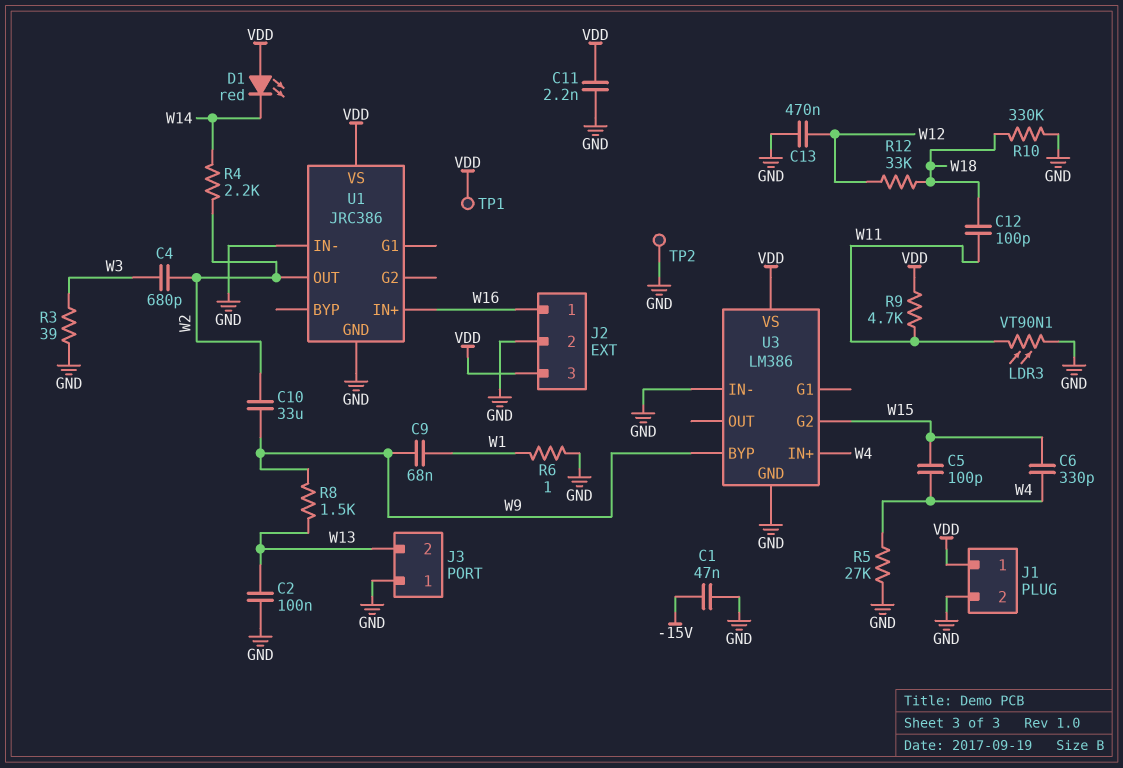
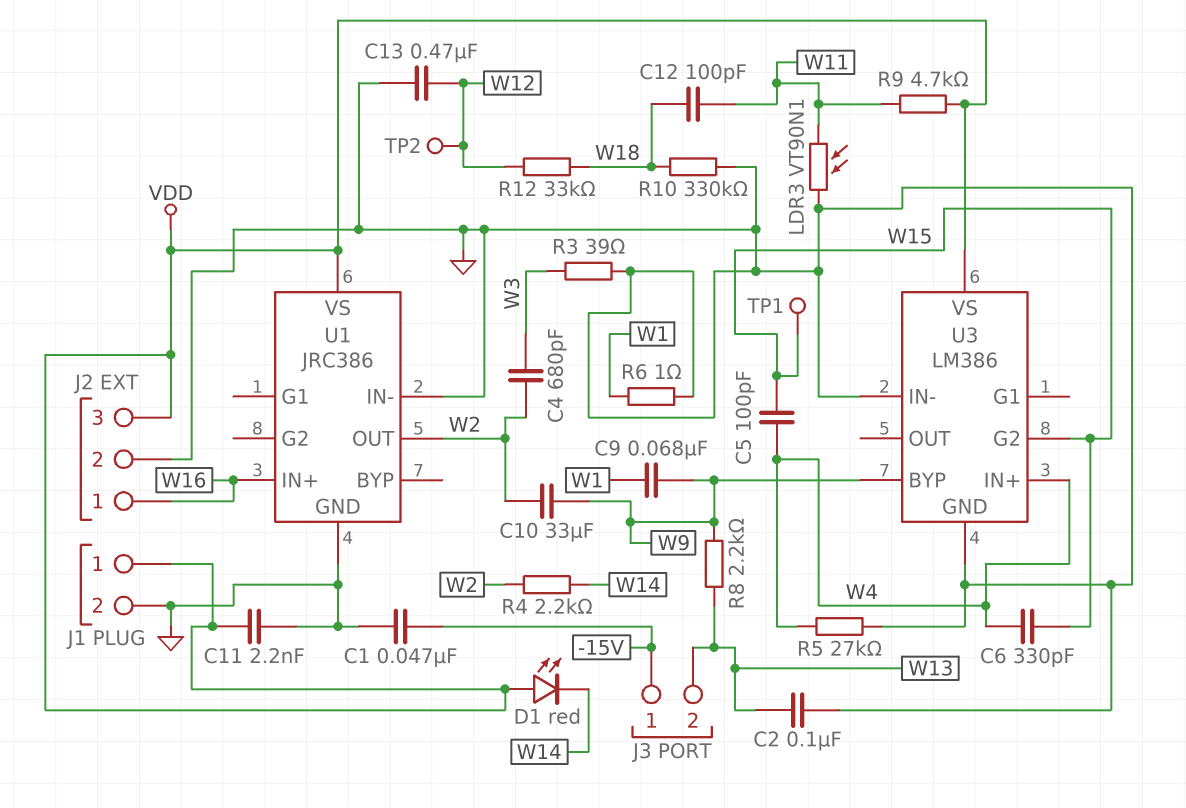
J3 pin 1: GND -> -15V
R8: 1.5k (W9, W13) -> 2.2k (W9, W13)
TP1: test point (VDD) -> test point (W15)
TP2: test point (GND) -> test point (W12)

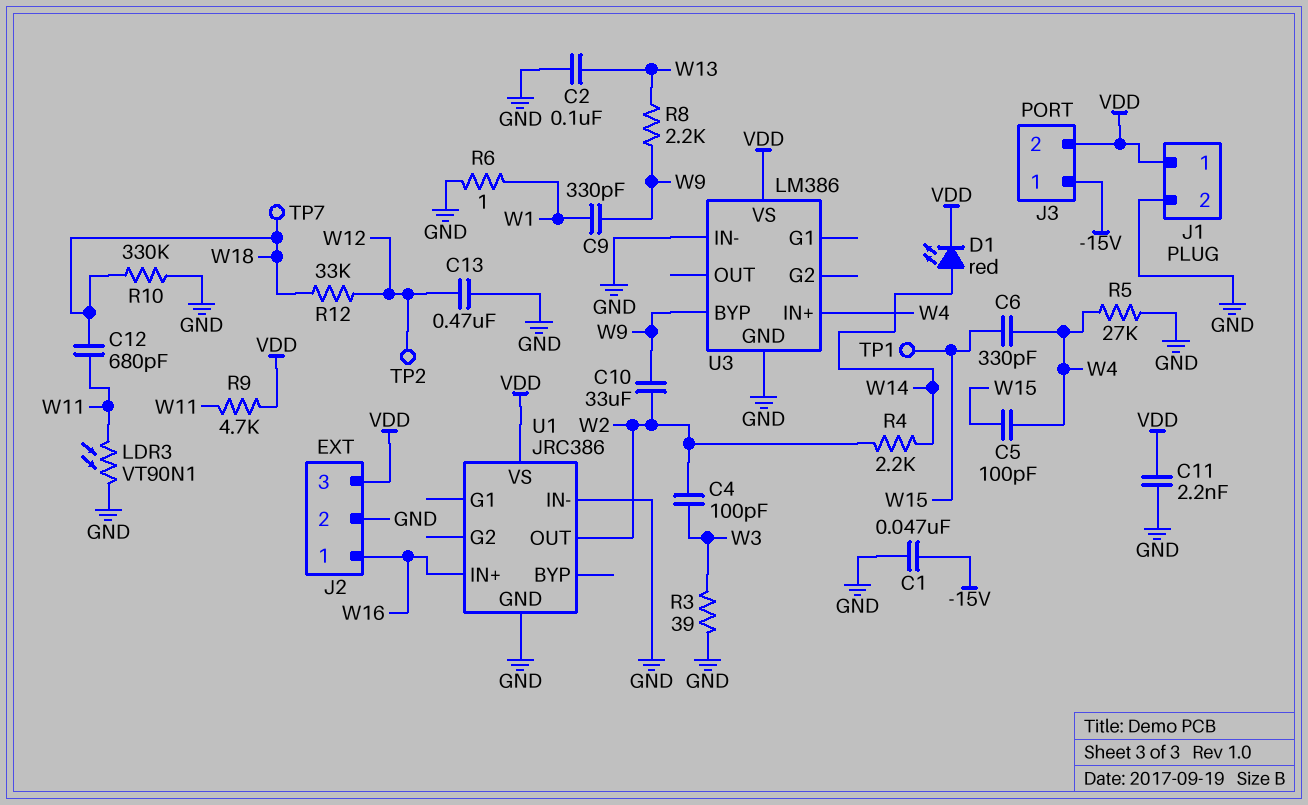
C4: 680pF (W2, W3) -> 100pF (W2, W3)
C9: 68nF (W1, W9) -> 330pF (W1, W9)
C12: 100pF (W11, W18) -> 680pF (W11, W18)
D1: LED red (A VDD, K W14) -> LED red (A W14, K VDD)
J3 pin 2: W13 -> VDD
TP7: none -> test point (W18)
U3 pin G2: W15 -> none

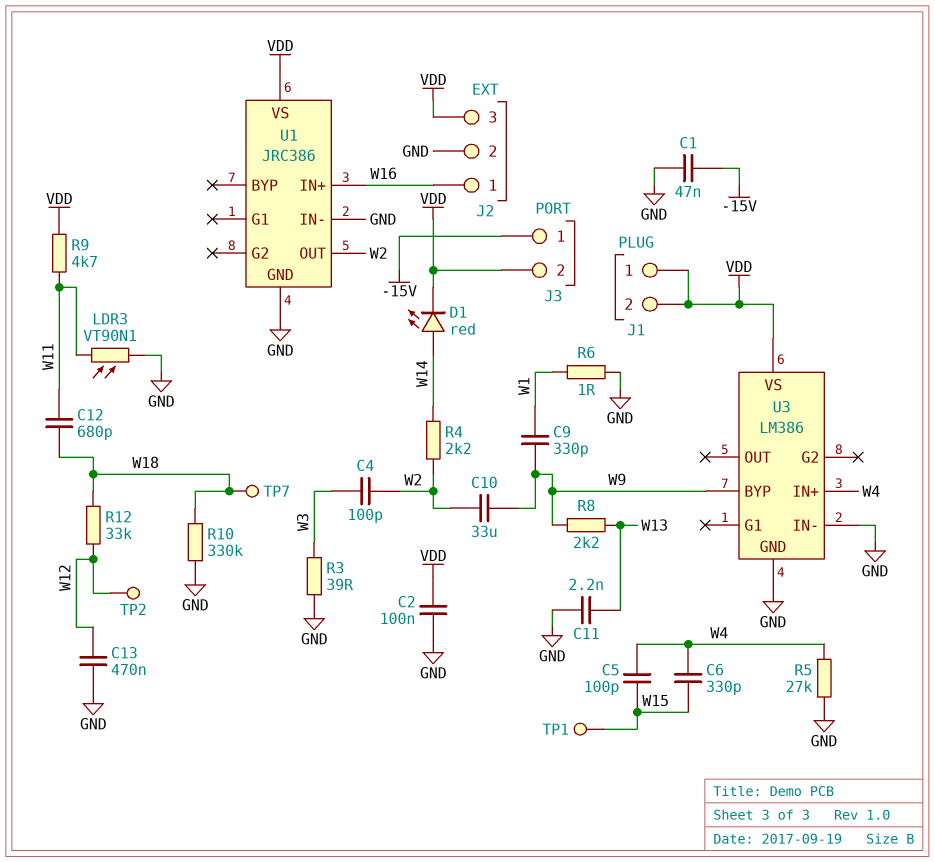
C2: 100nF (GND, W13) -> 100nF (GND, VDD)
C11: 2.2nF (GND, VDD) -> 2.2nF (GND, W13)
J1 pin 2: GND -> VDD

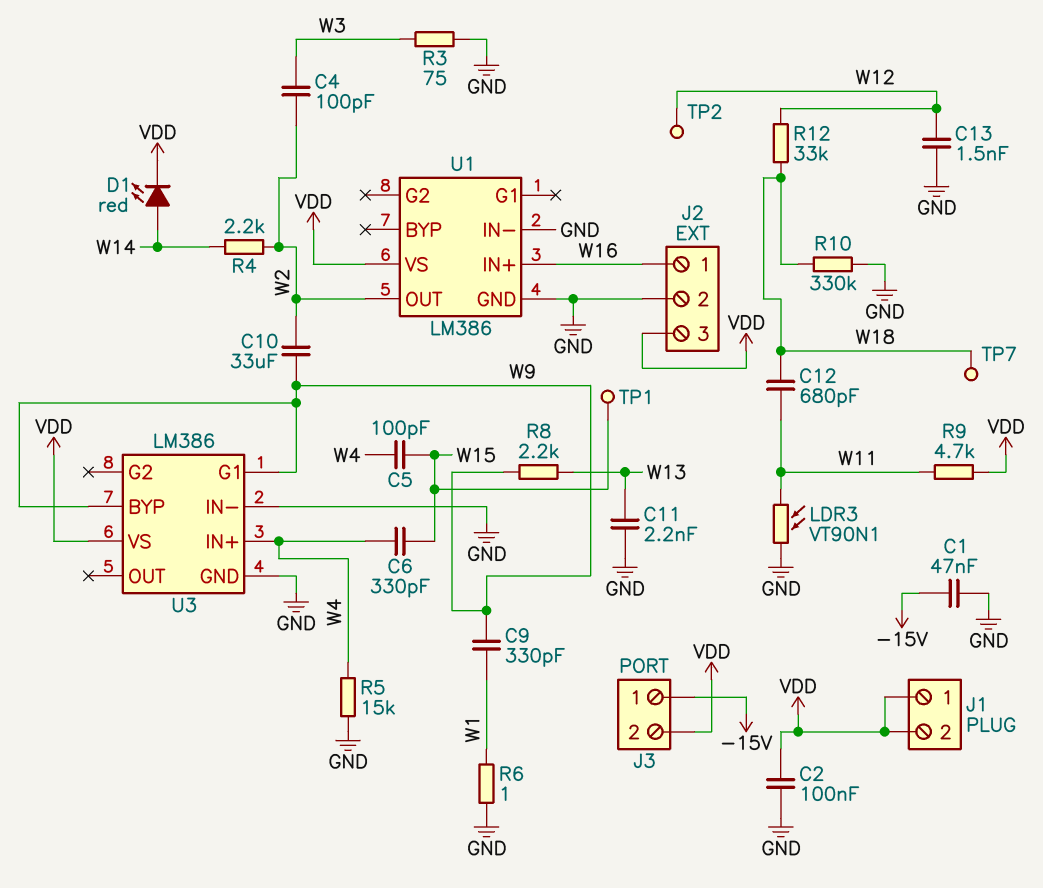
C13: 470nF (GND, W12) -> 1.5nF (GND, W12)
R3: 39 (GND, W3) -> 75 (GND, W3)
R5: 27k (GND, W4) -> 15k (GND, W4)
U1: JRC386 -> LM386
U3 pin G1: none -> W9

